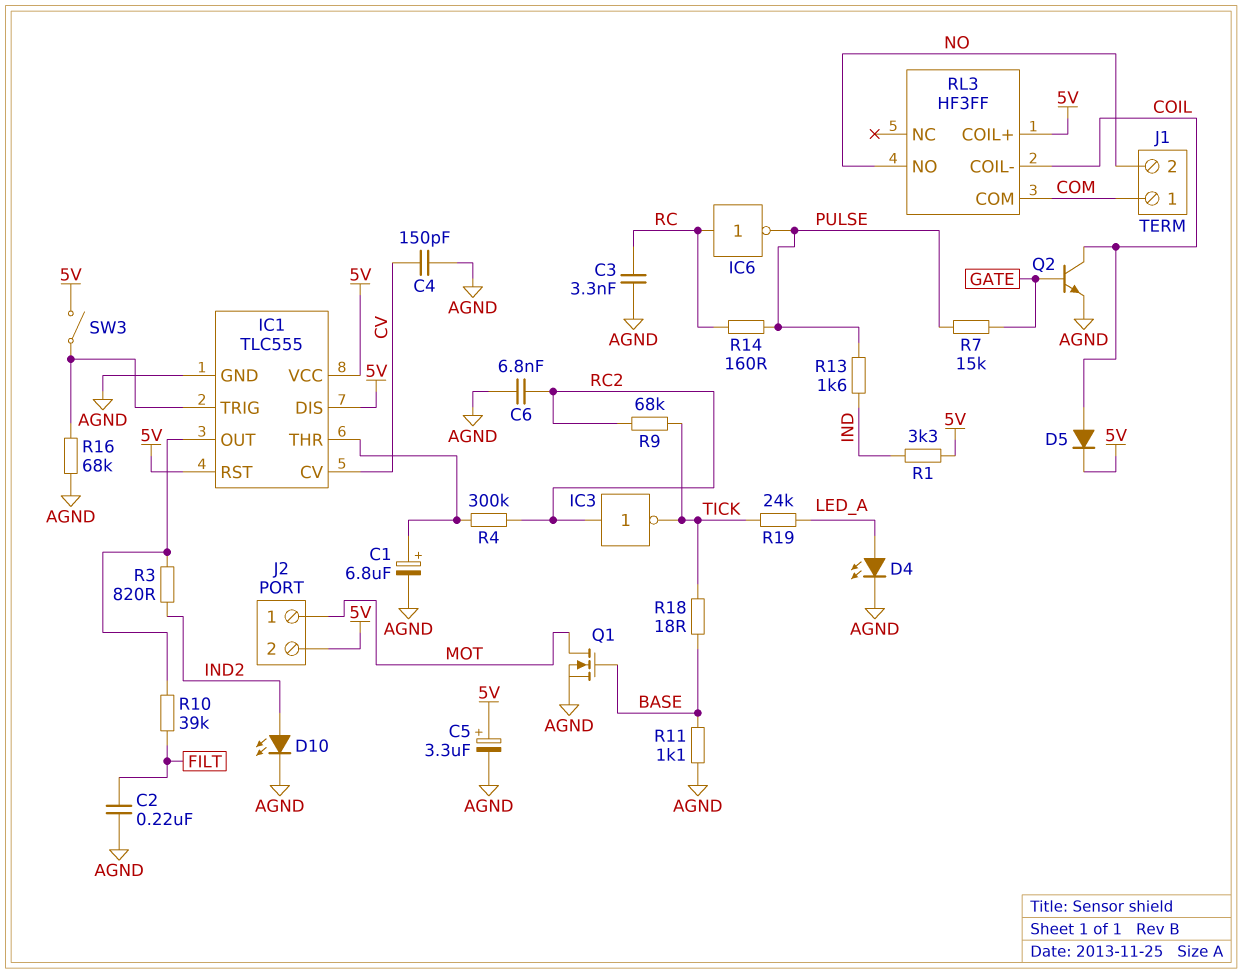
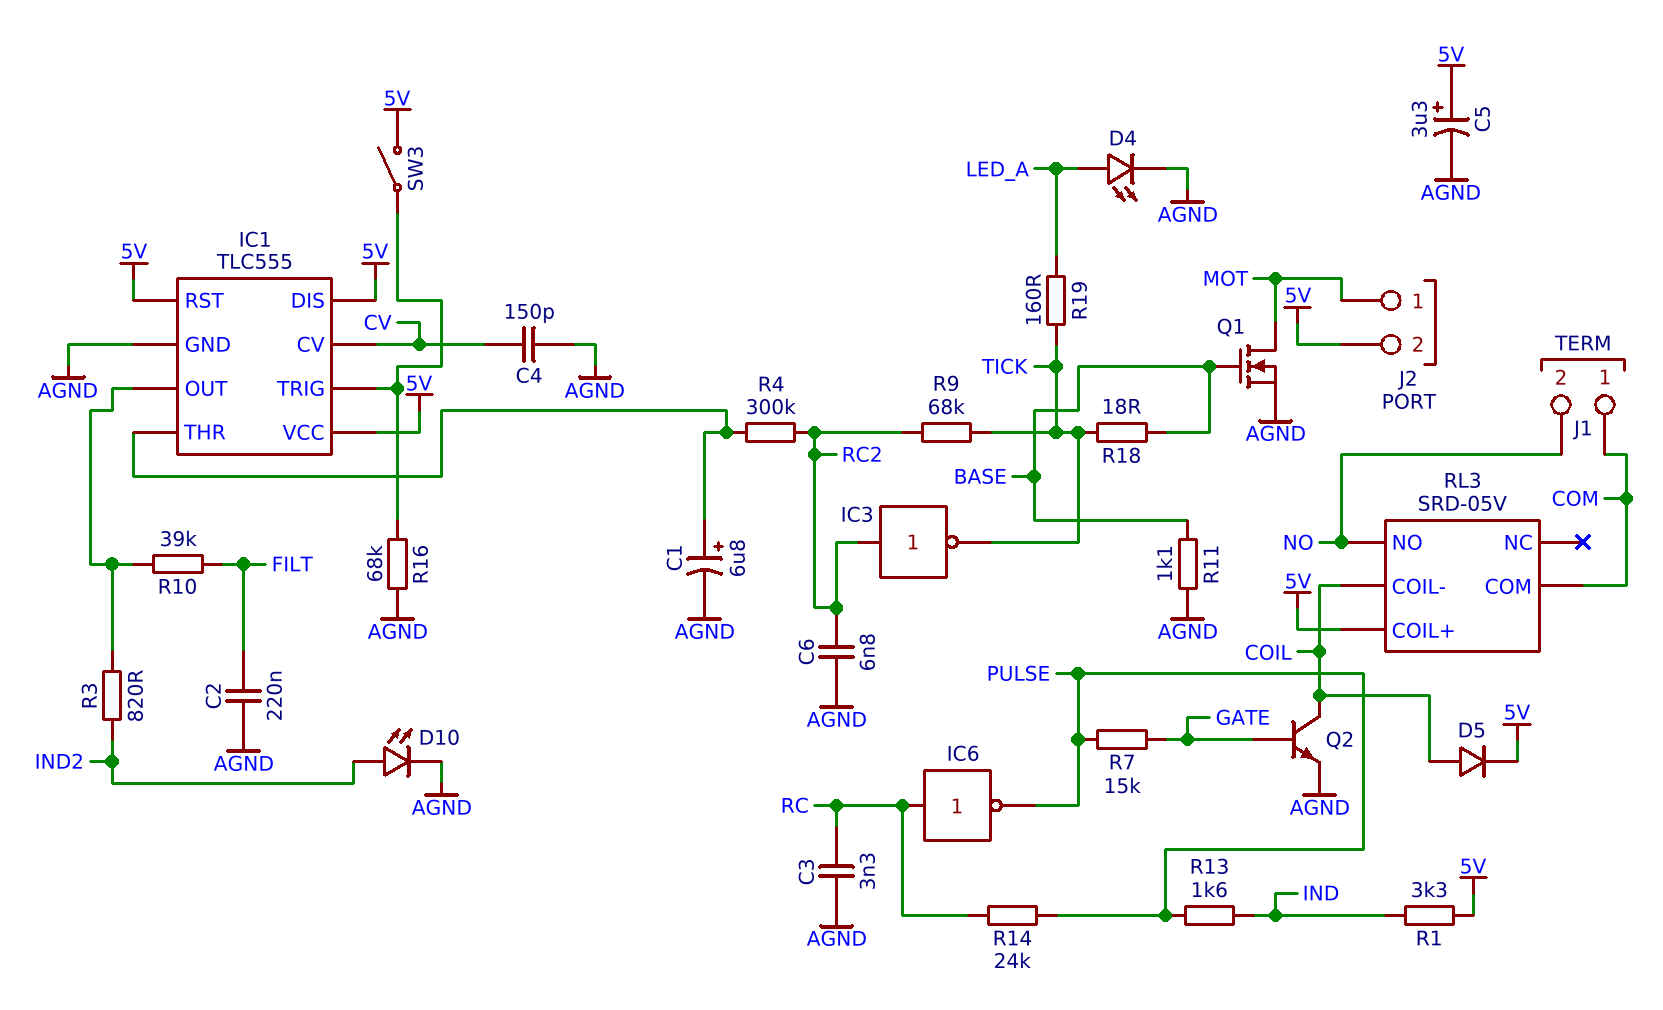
R14: 160 (PULSE, RC) -> 24k (PULSE, RC)
R19: 24k (LED_A, TICK) -> 160 (LED_A, TICK)
RL3: HF3FF -> SRD-05V

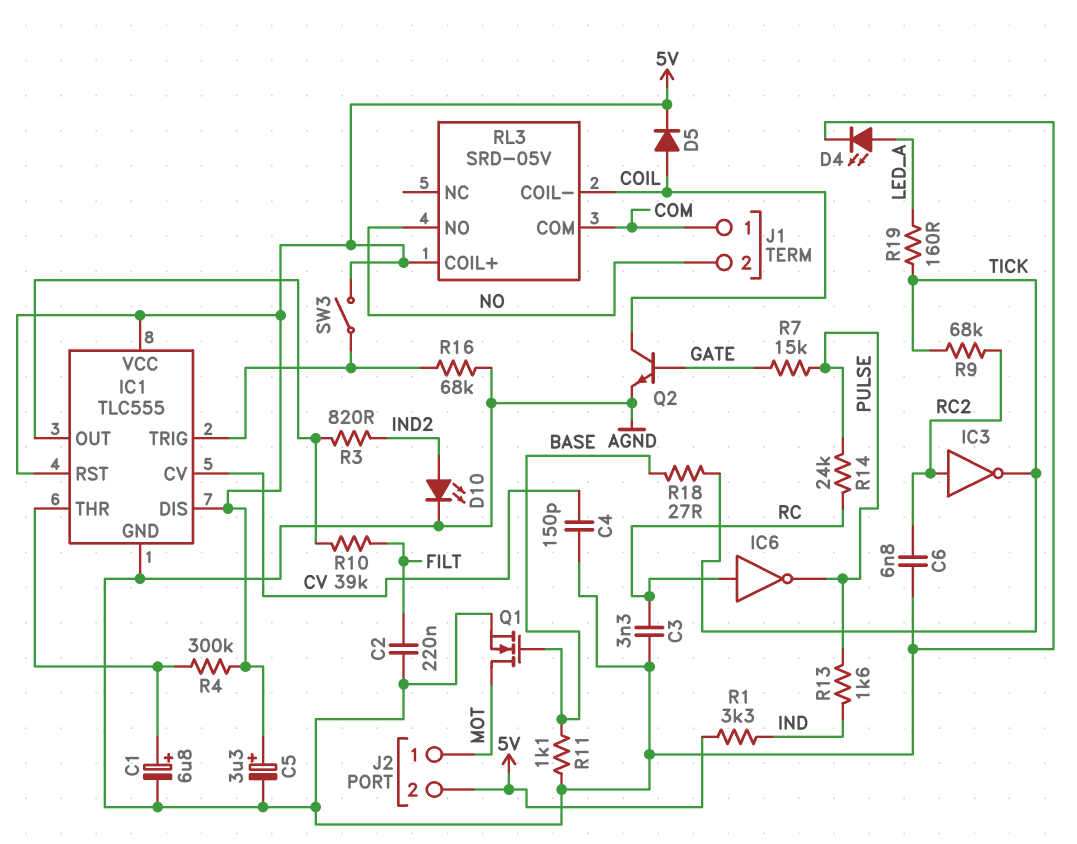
R4: 300k (IC1/THR, RC2) -> 300k (5V, IC1/THR)
R18: 18 (BASE, TICK) -> 27 (BASE, TICK)

